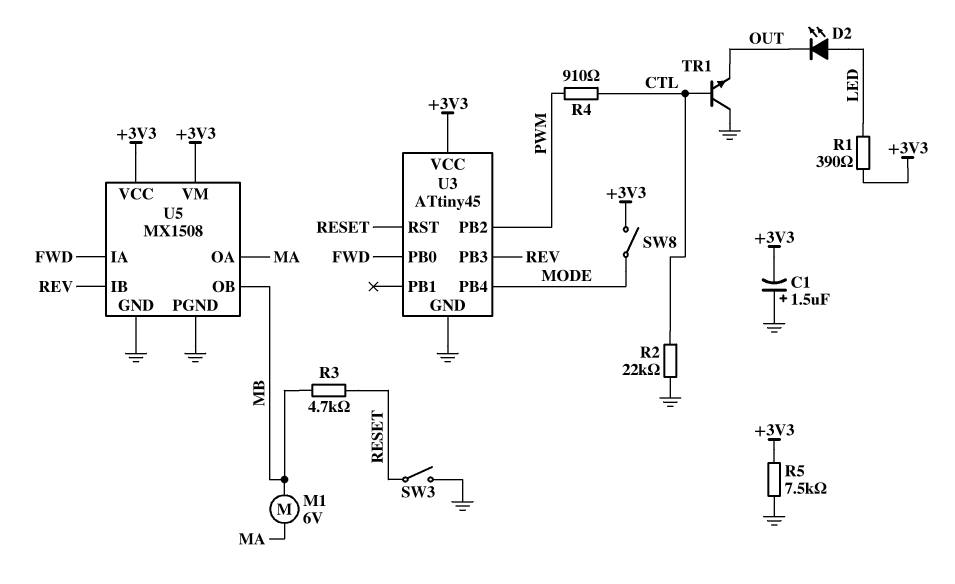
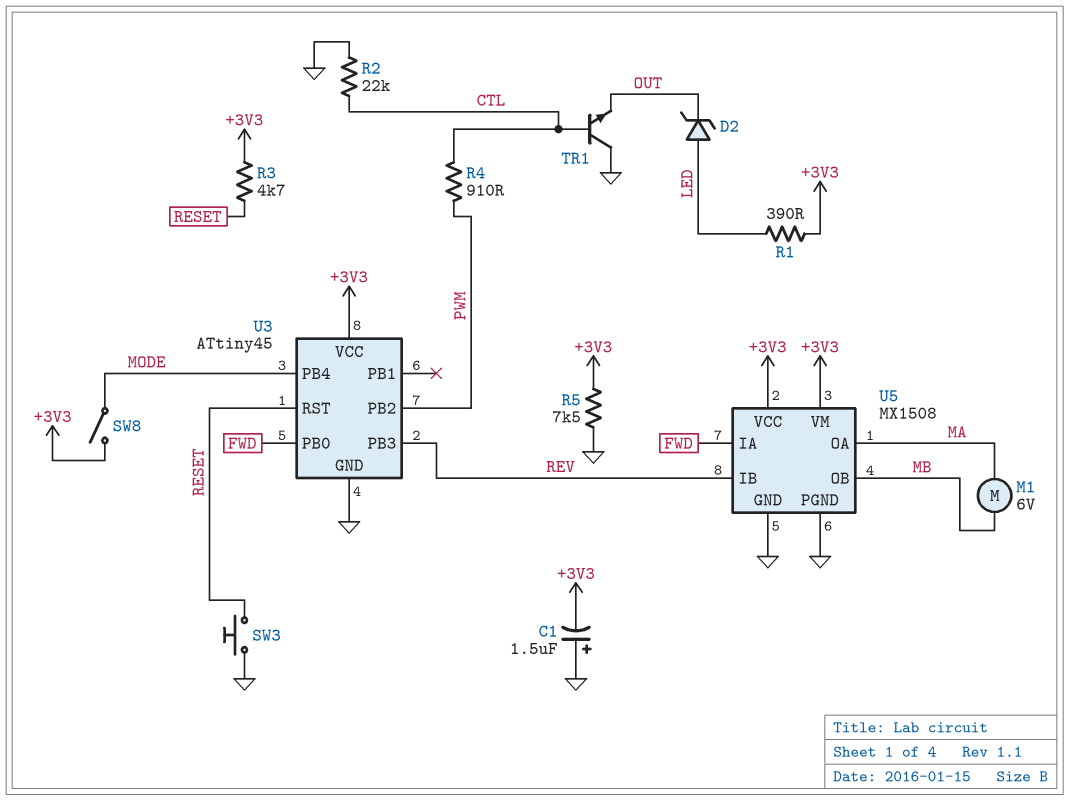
D2: LED (A LED, K OUT) -> zener (A LED, K OUT)
R3: 4.7k (MB, RESET) -> 4.7k (+3V3, RESET)
SW3: switch (GND, RESET) -> button (GND, RESET)

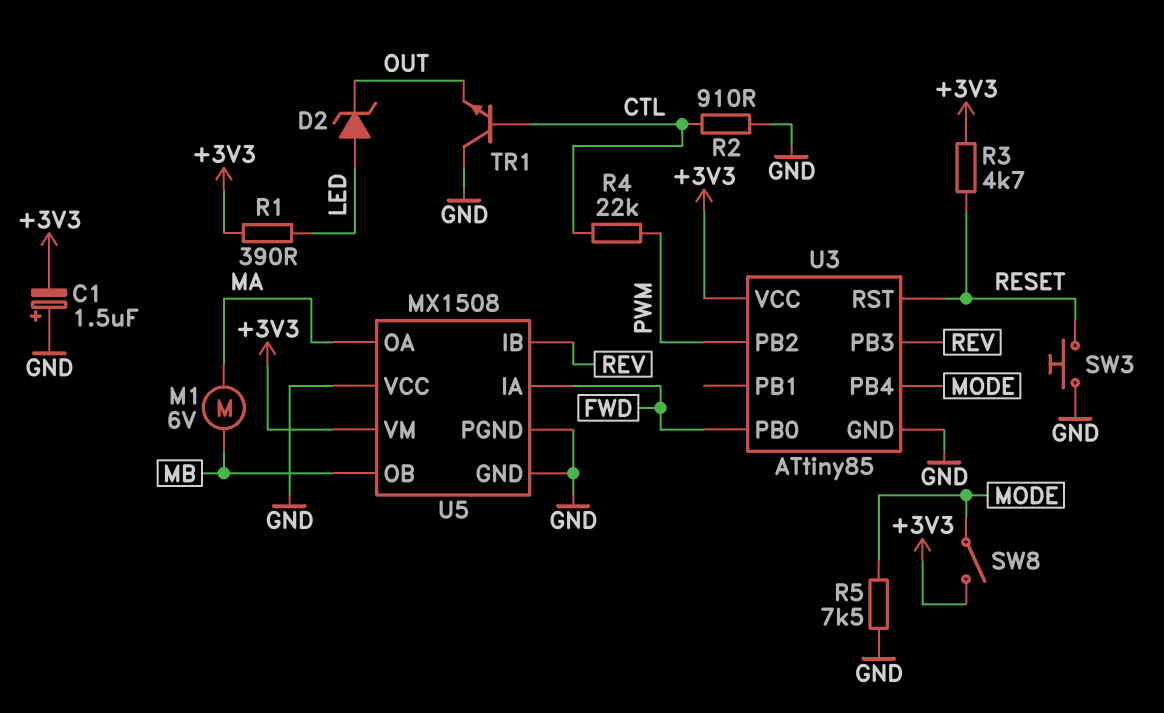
R2: 22k (CTL, GND) -> 910 (CTL, GND)
R4: 910 (CTL, PWM) -> 22k (CTL, PWM)
R5: 7.5k (+3V3, GND) -> 7.5k (GND, MODE)
U3: ATtiny45 -> ATtiny85
U5 pin VCC: +3V3 -> GND

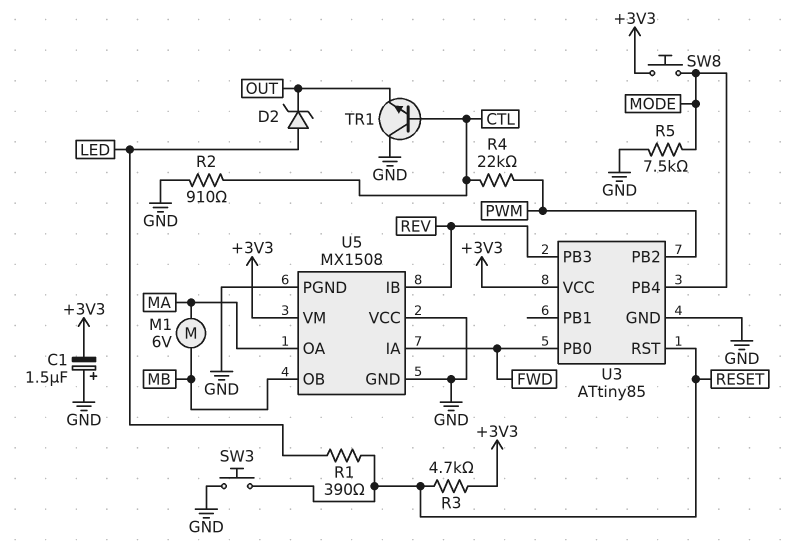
R1: 390 (+3V3, LED) -> 390 (LED, RESET)
SW8: switch (+3V3, MODE) -> button (+3V3, MODE)

